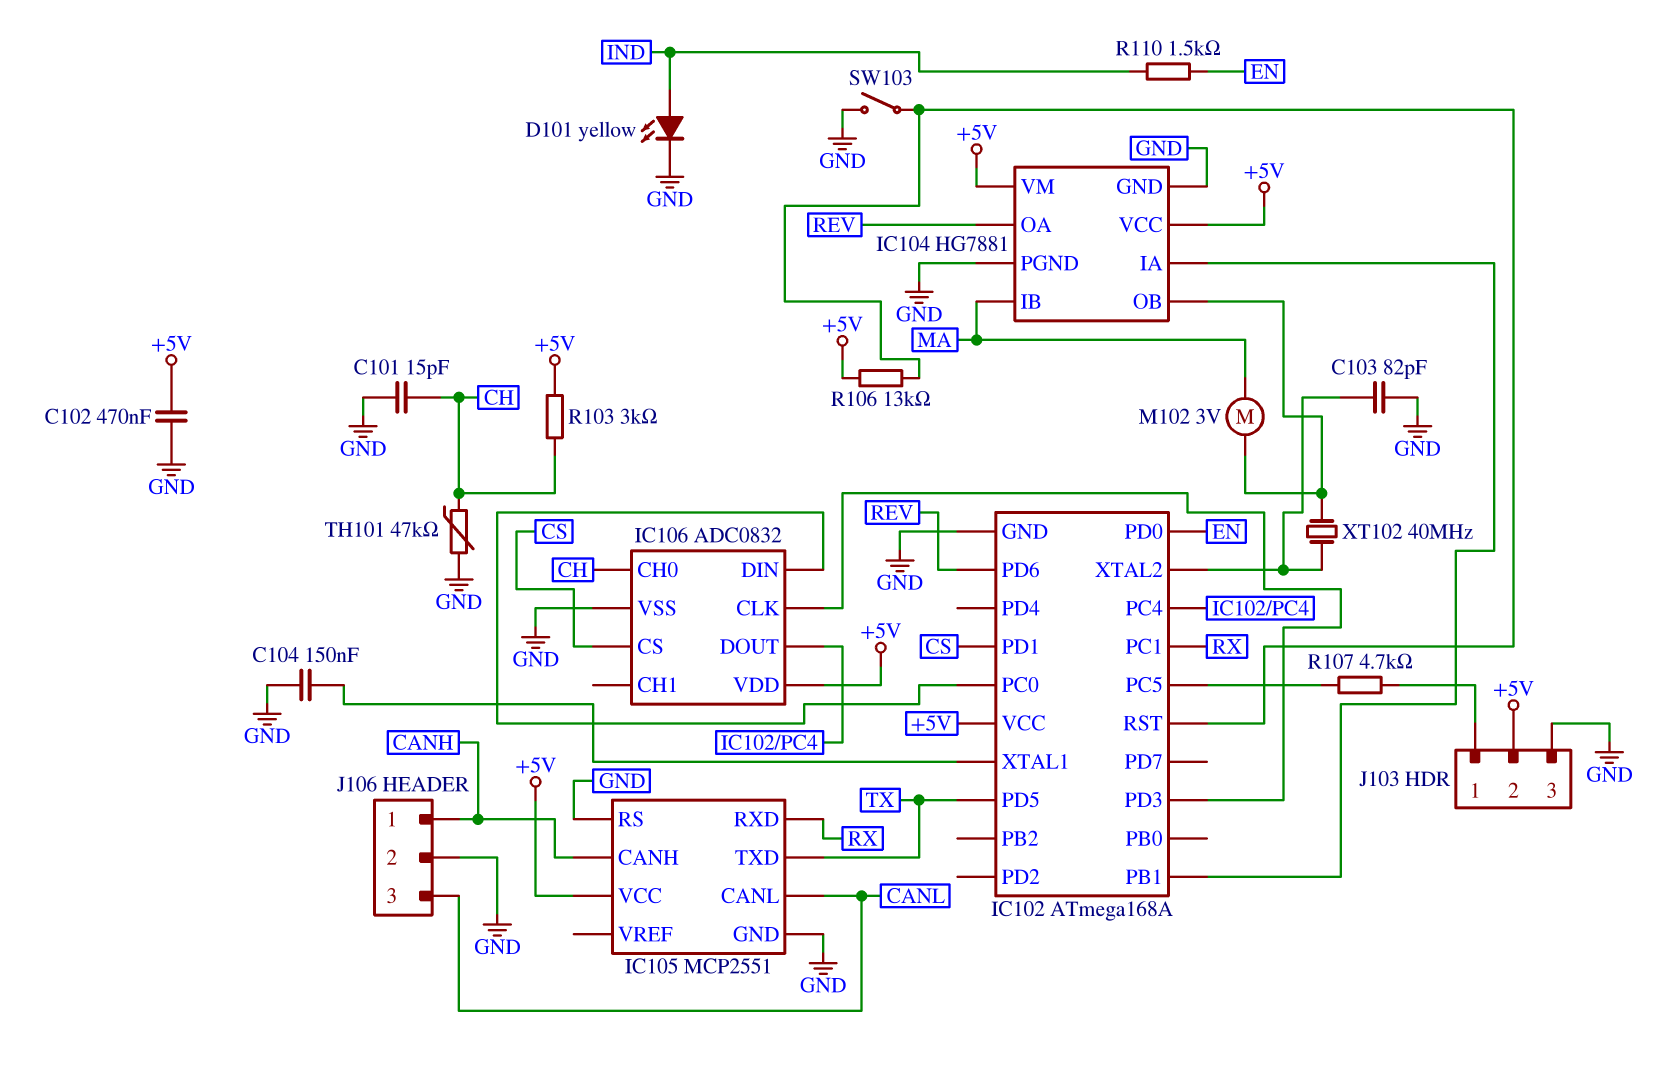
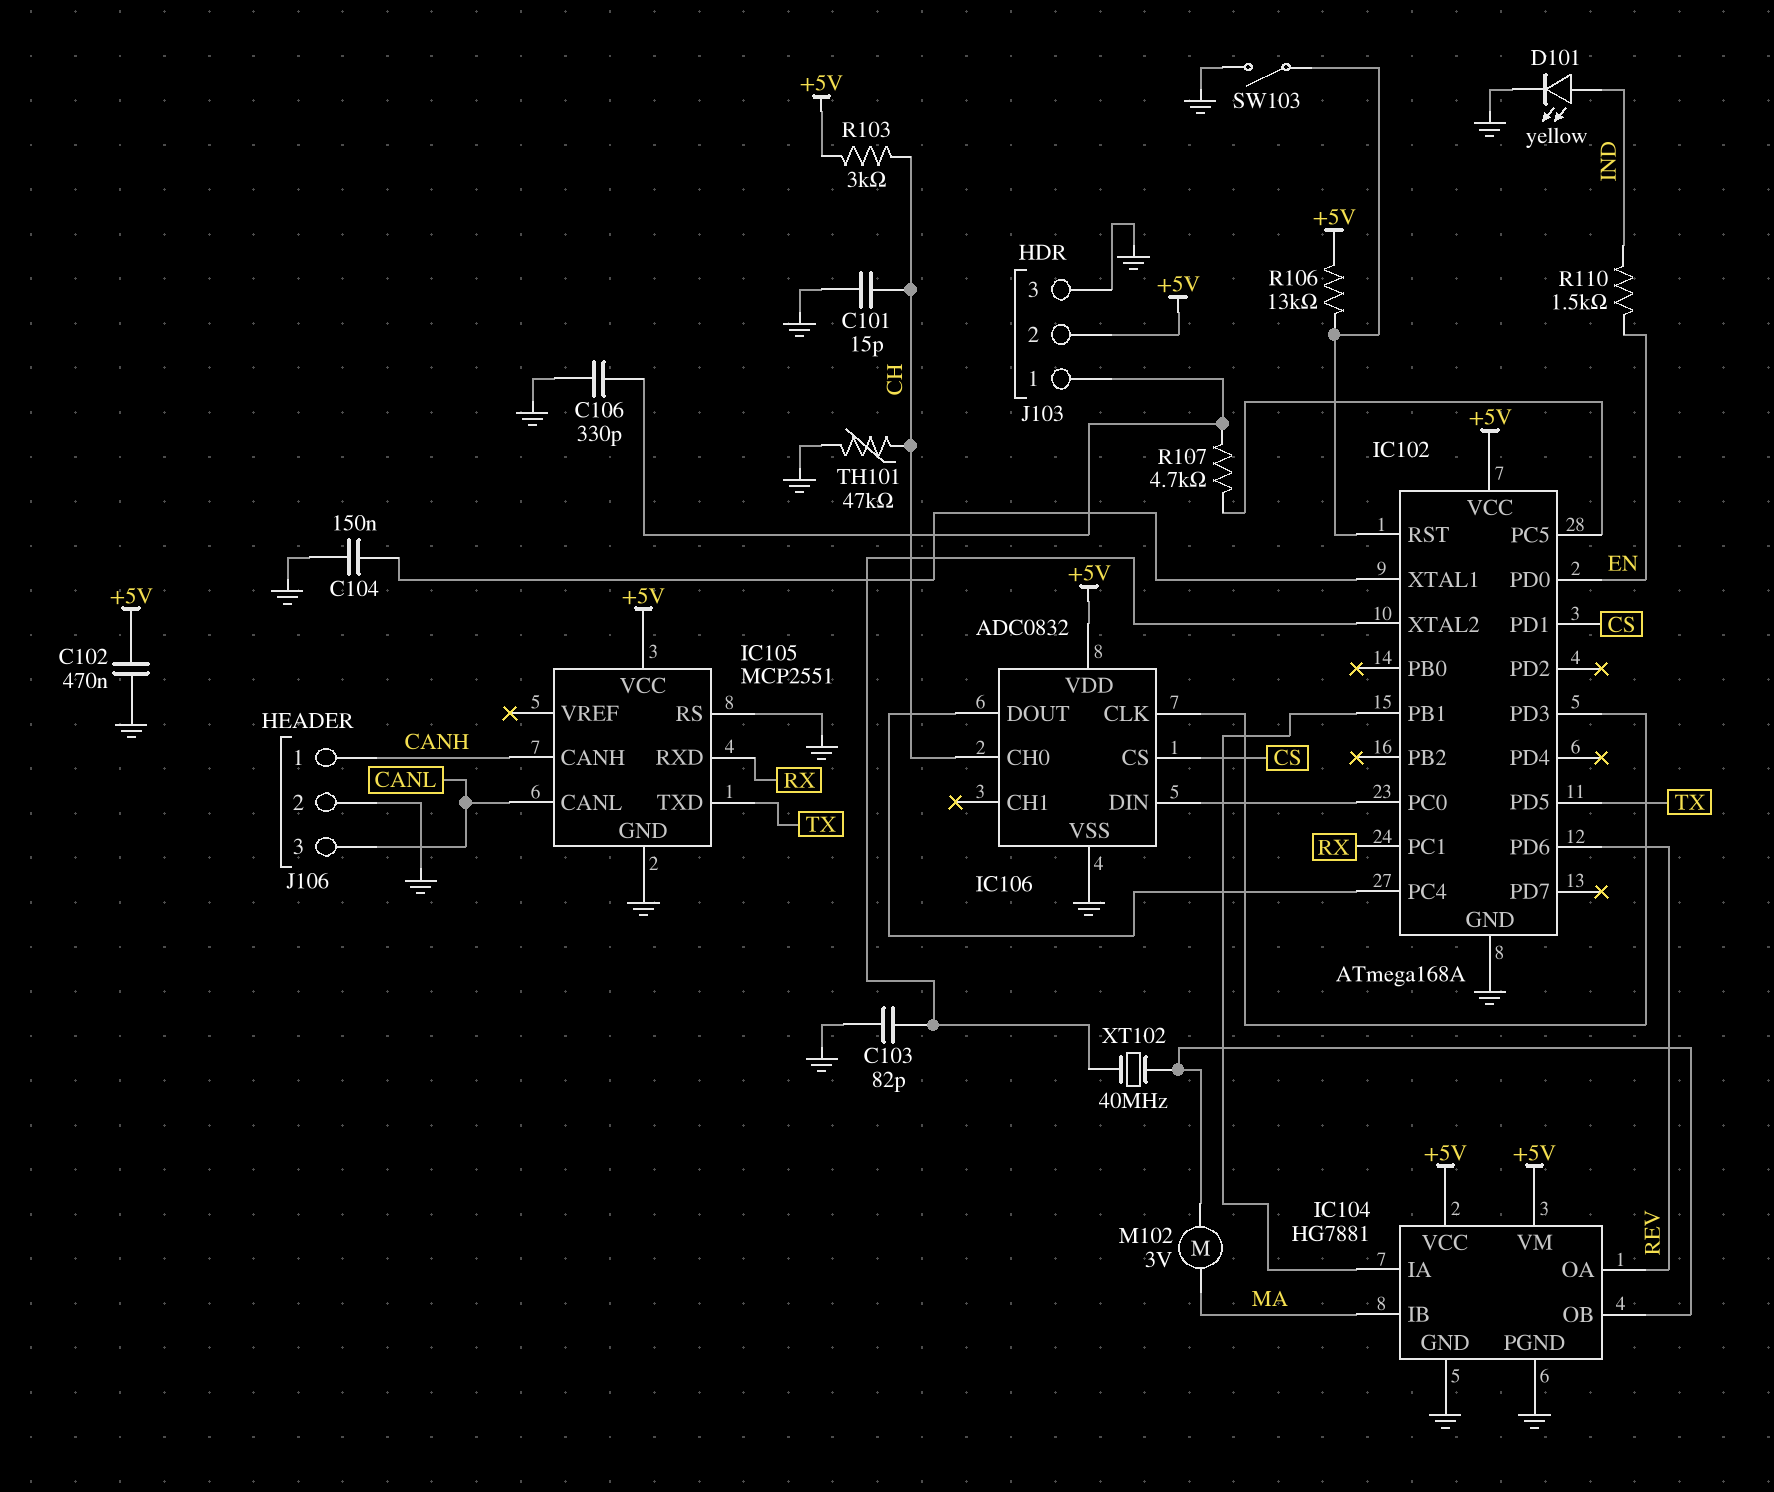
C106: none -> 330pF (GND, J103/1)

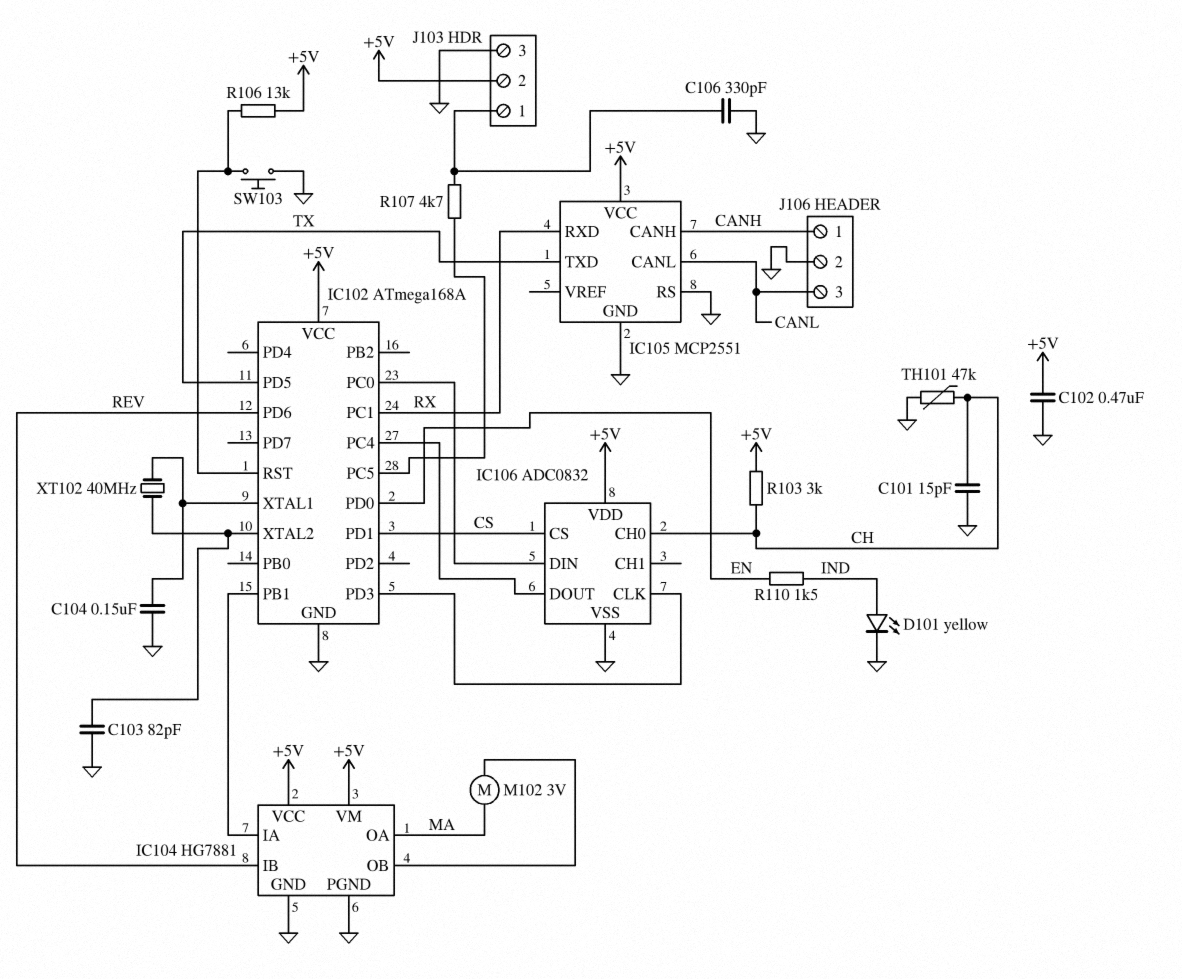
IC104 pin IB: MA -> REV
IC104 pin OA: REV -> MA
SW103: switch (GND, IC102/RST) -> button (GND, IC102/RST)
XT102: 40MHz (IC102/XTAL2, IC104/OB) -> 40MHz (IC102/XTAL1, IC102/XTAL2)

